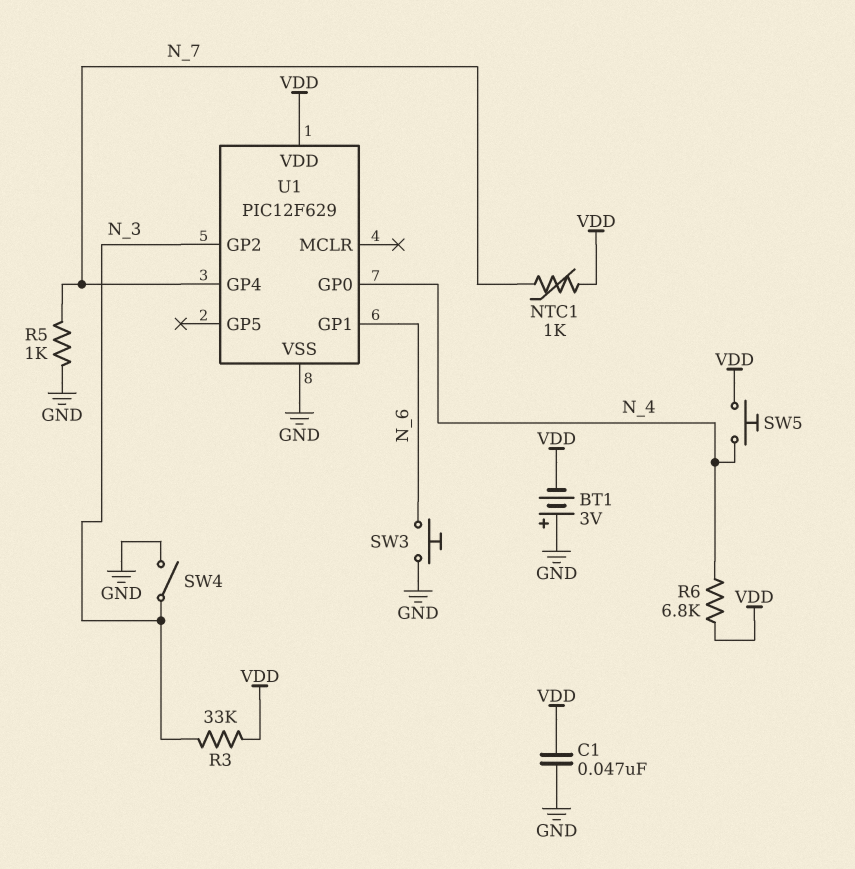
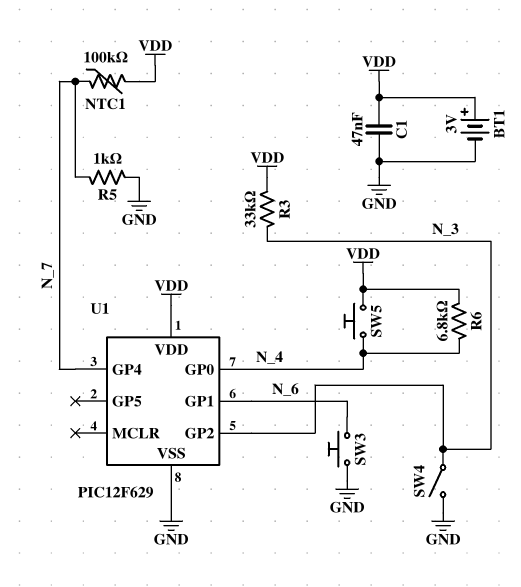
BT1: 3V (plus GND, minus VDD) -> 3V (plus VDD, minus GND)
NTC1: 1k (N_7, VDD) -> 100k (N_7, VDD)

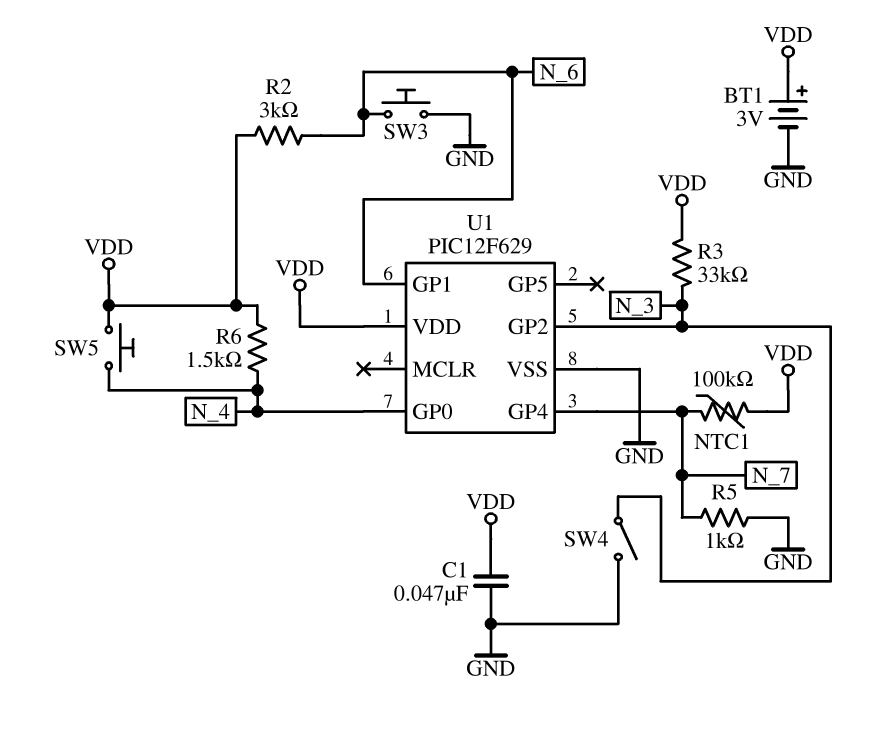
R2: none -> 3k (N_6, VDD)
R6: 6.8k (N_4, VDD) -> 1.5k (N_4, VDD)

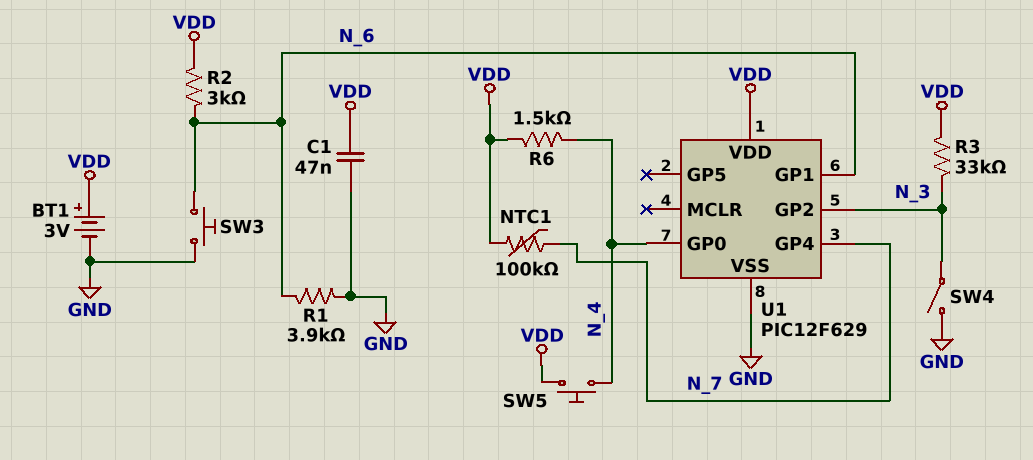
R1: none -> 3.9k (GND, N_6)
R5: 1k (GND, N_7) -> none

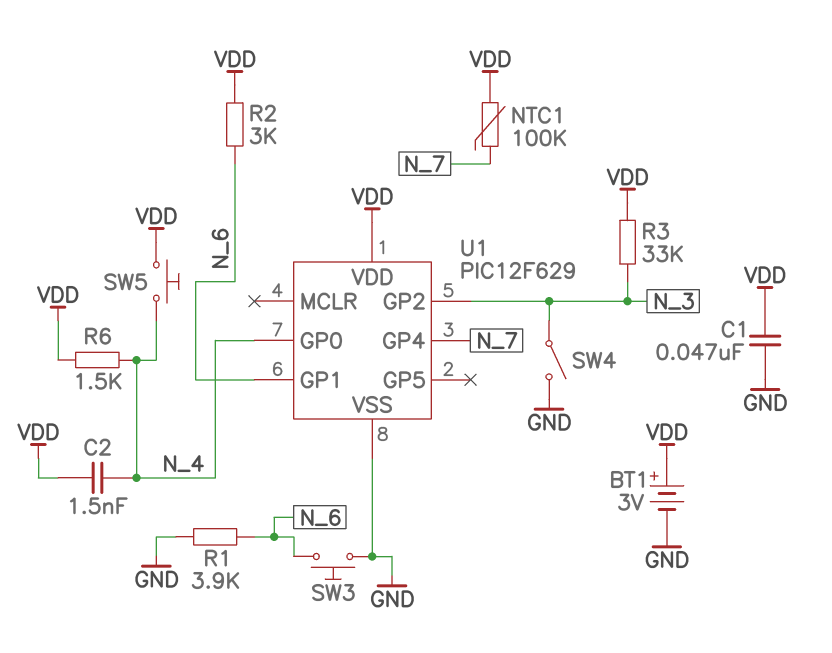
C2: none -> 1.5nF (N_4, VDD)

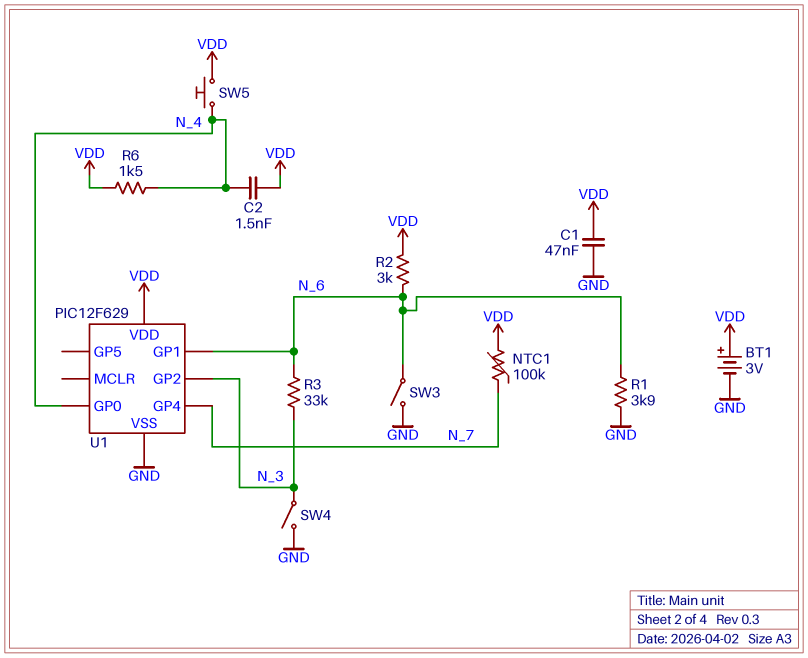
R3: 33k (N_3, VDD) -> 33k (N_3, N_6)
SW3: button (GND, N_6) -> switch (GND, N_6)

